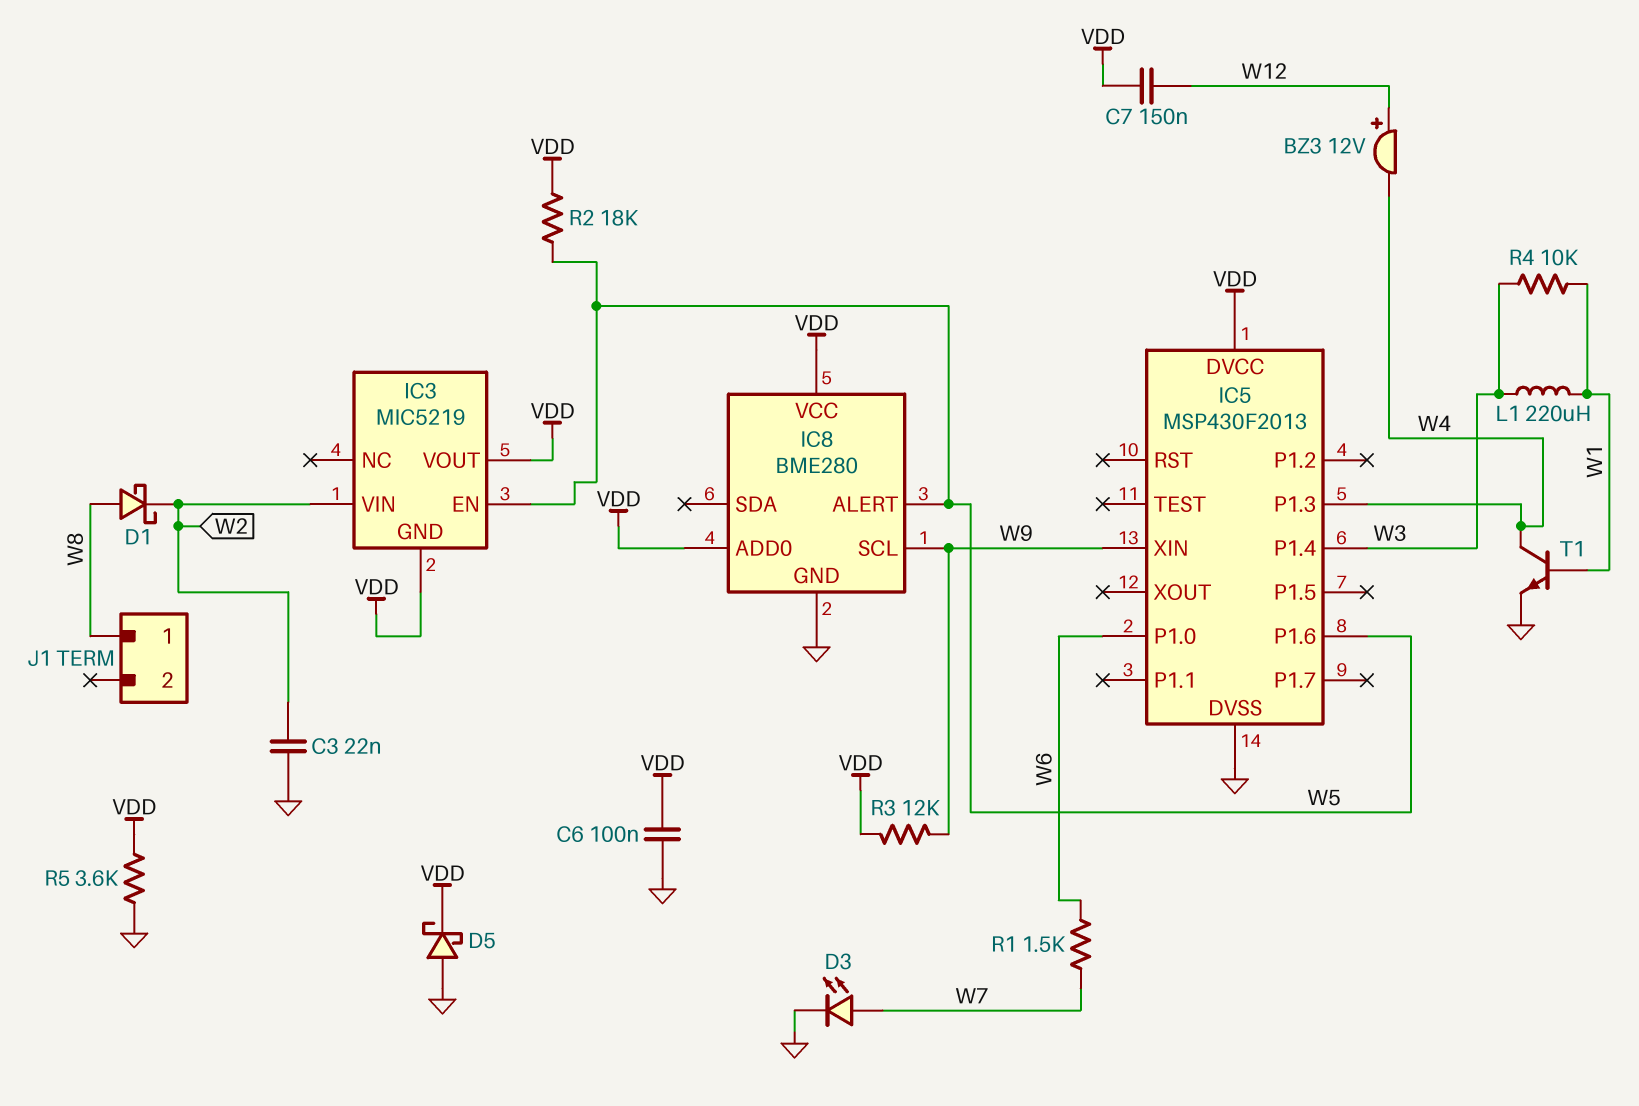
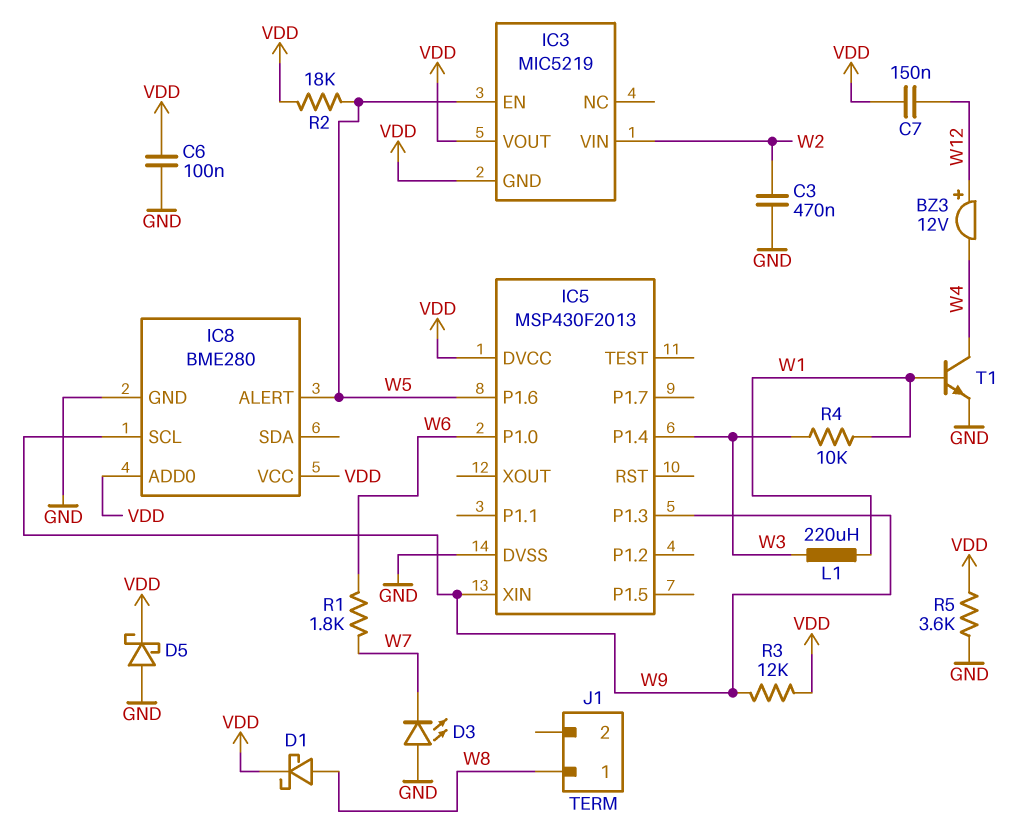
C3: 22nF (GND, W2) -> 470nF (GND, W2)
D1: schottky (A W8, K W2) -> schottky (A W8, K VDD)
D3: LED (A W7, K GND) -> LED (A GND, K W7)
IC5 pin P1.3: W4 -> W9
R1: 1.5k (W6, W7) -> 1.8k (W6, W7)

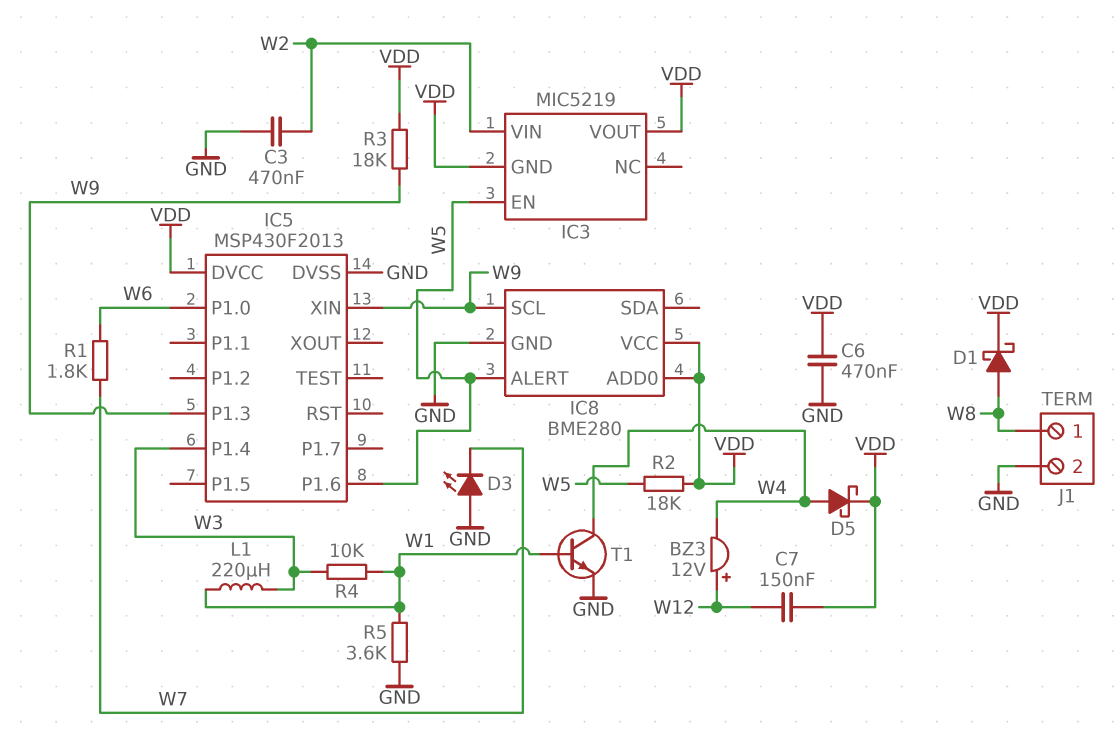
C6: 100nF (GND, VDD) -> 470nF (GND, VDD)
D5: schottky (A GND, K VDD) -> schottky (A W4, K VDD)
J1 pin 2: none -> GND
R3: 12k (VDD, W9) -> 18k (VDD, W9)
R5: 3.6k (GND, VDD) -> 3.6k (GND, W1)

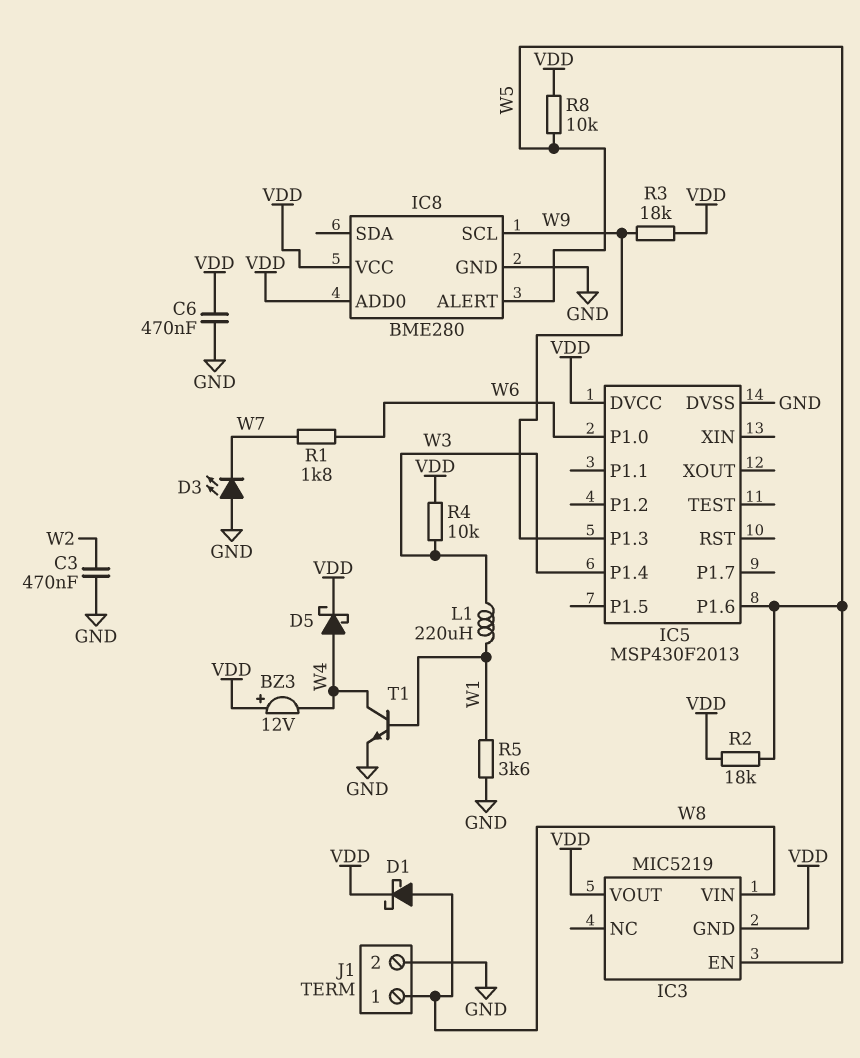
BZ3: buzzer 12V (plus W12, minus W4) -> buzzer 12V (plus VDD, minus W4)
C7: 150nF (VDD, W12) -> none
IC3 pin VIN: W2 -> W8
IC5 pin XIN: W9 -> none
R4: 10k (W1, W3) -> 10k (VDD, W3)
R8: none -> 10k (VDD, W5)

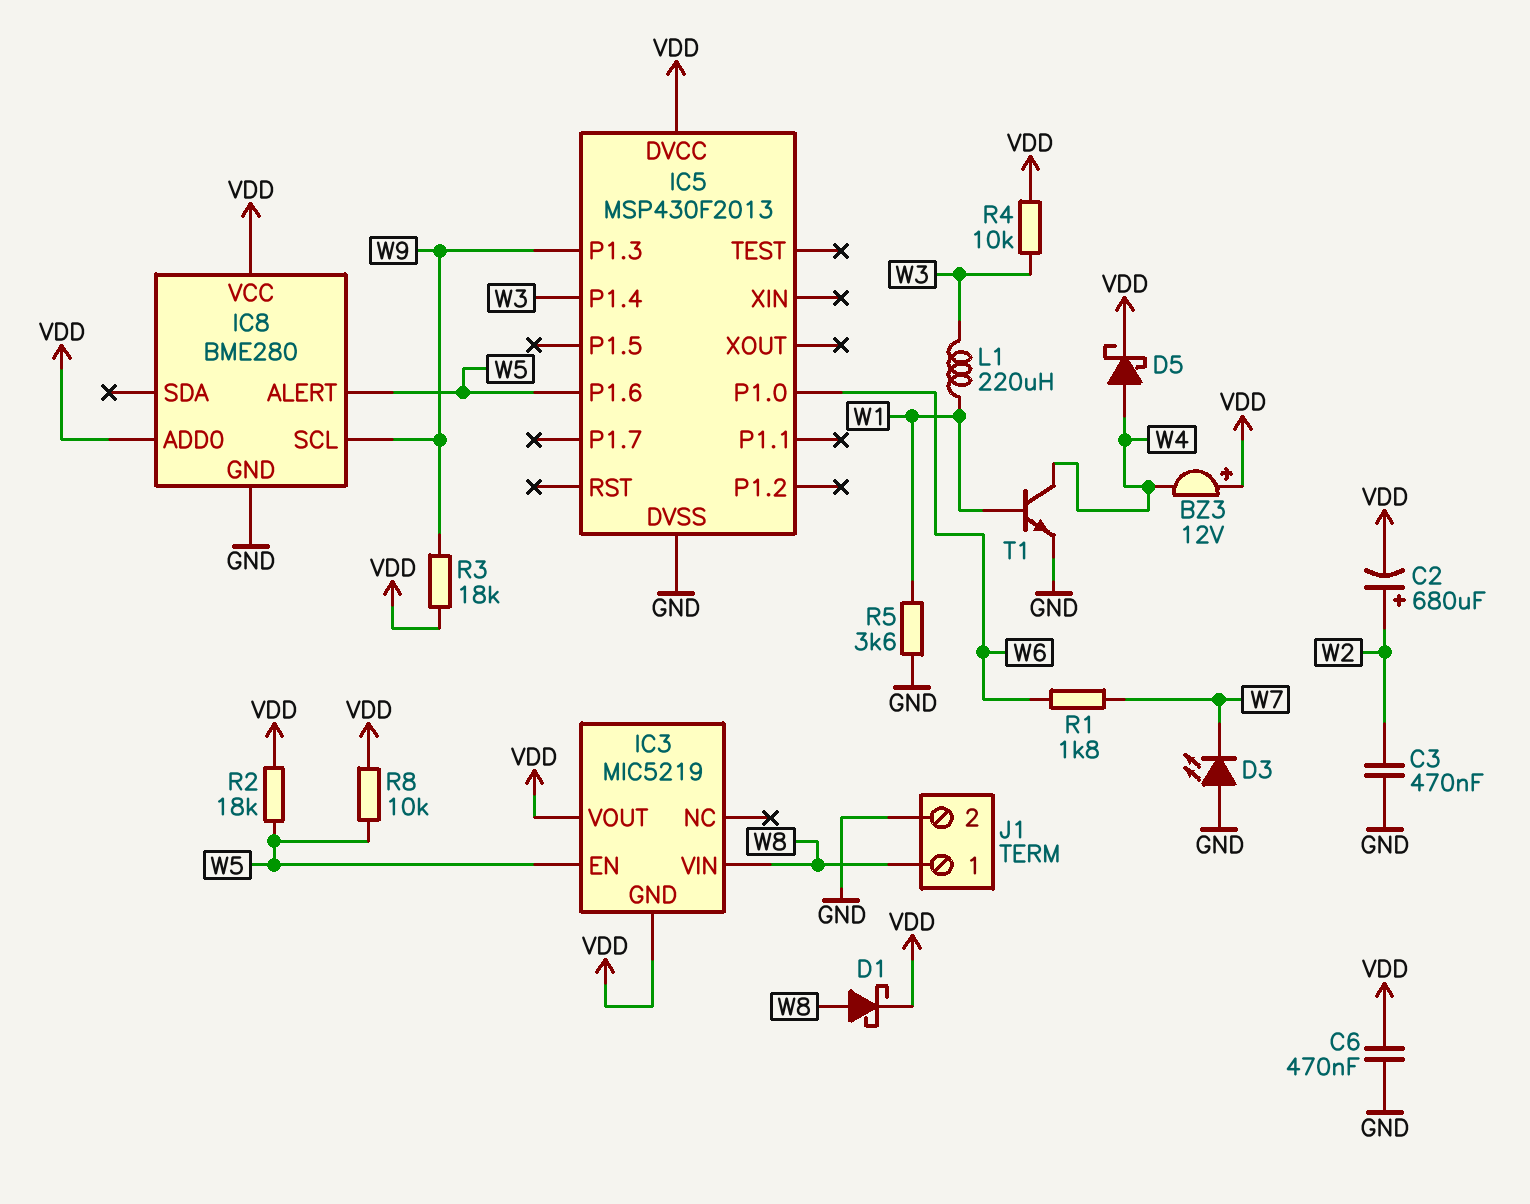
C2: none -> 680uF (plus W2, minus VDD)

